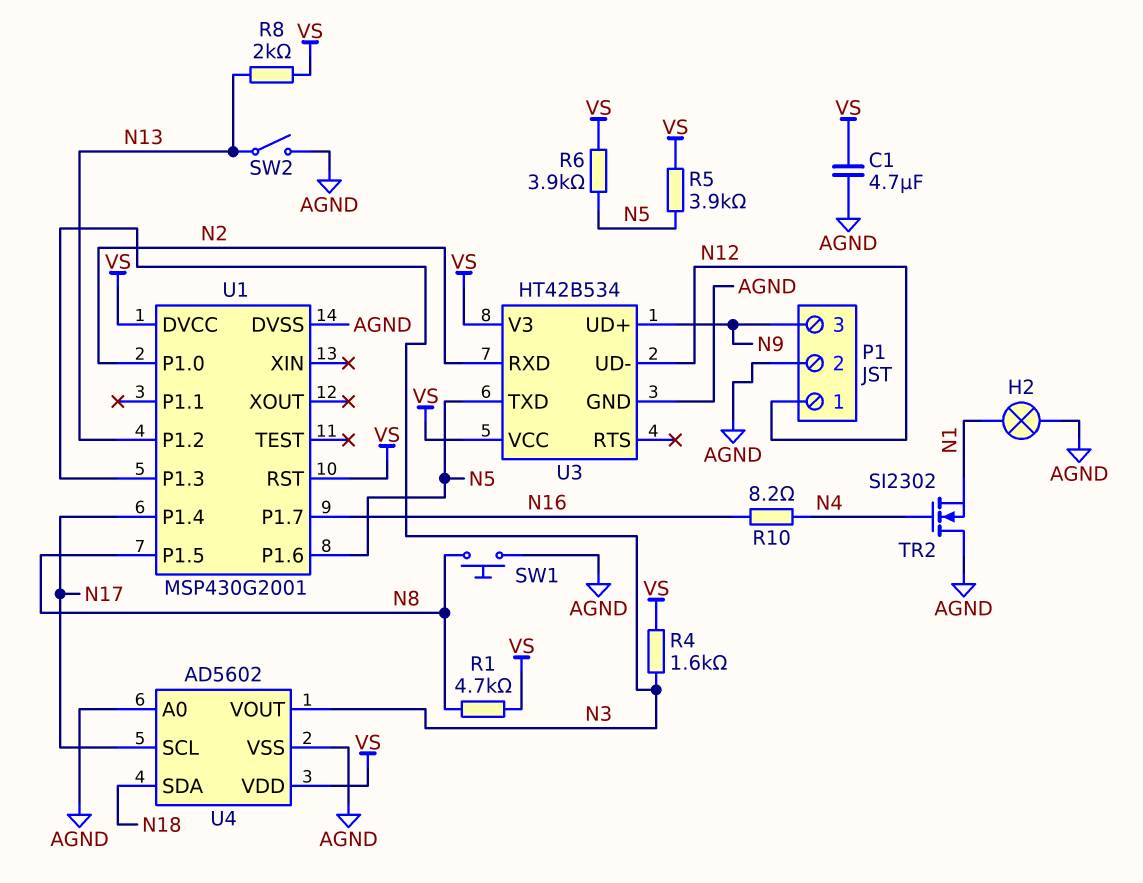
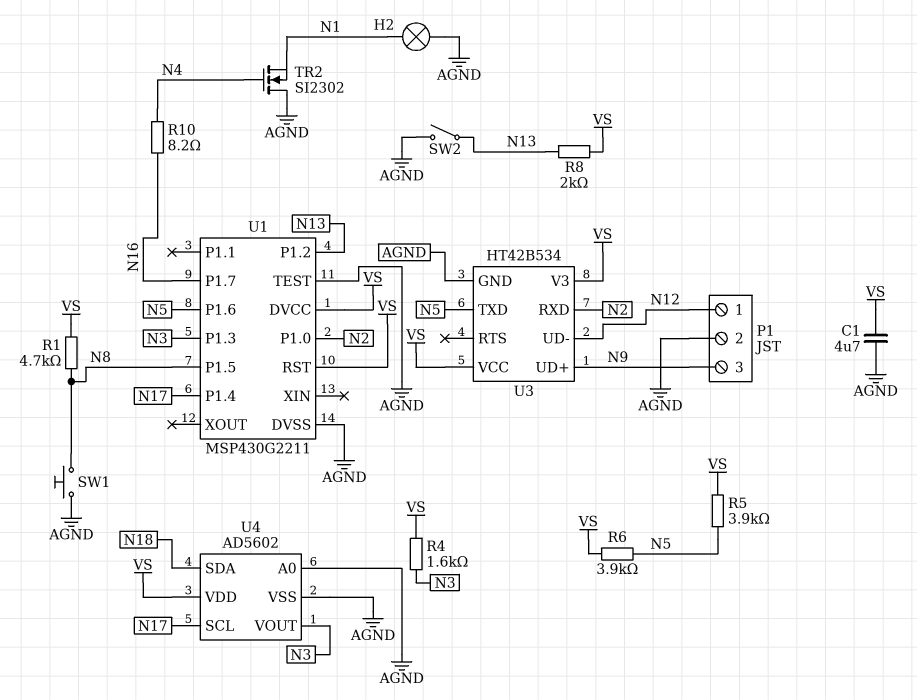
U1: MSP430G2001 -> MSP430G2211
U1 pin TEST: none -> AGND

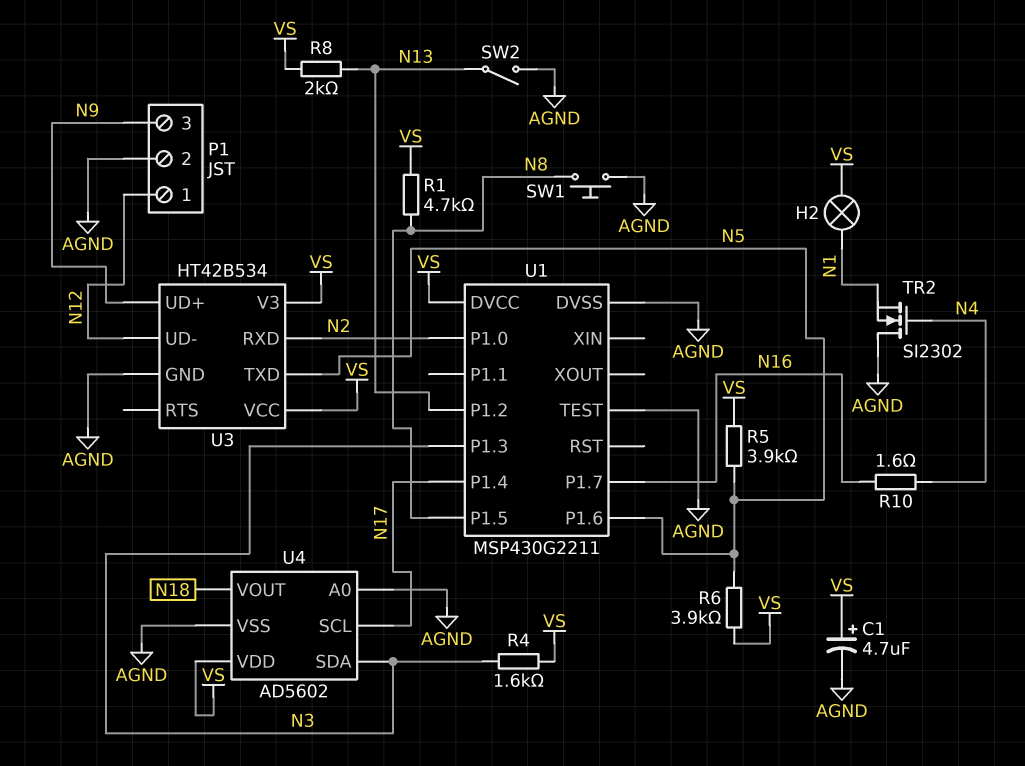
C1: 4.7uF (AGND, VS) -> 4.7uF (plus VS, minus AGND)
H2: lamp (AGND, N1) -> lamp (N1, VS)
R10: 8.2 (N4, N16) -> 1.6 (N4, N16)
U1 pin RST: VS -> none
U4 pin SDA: N18 -> N3
U4 pin VOUT: N3 -> N18

